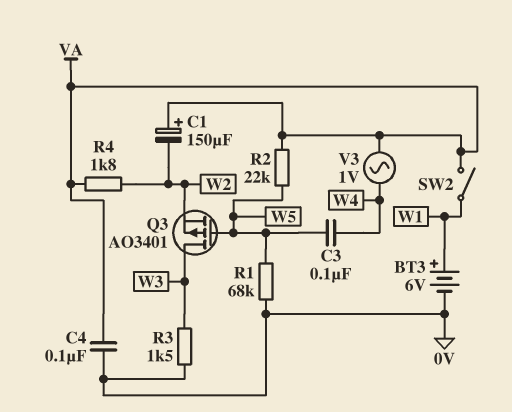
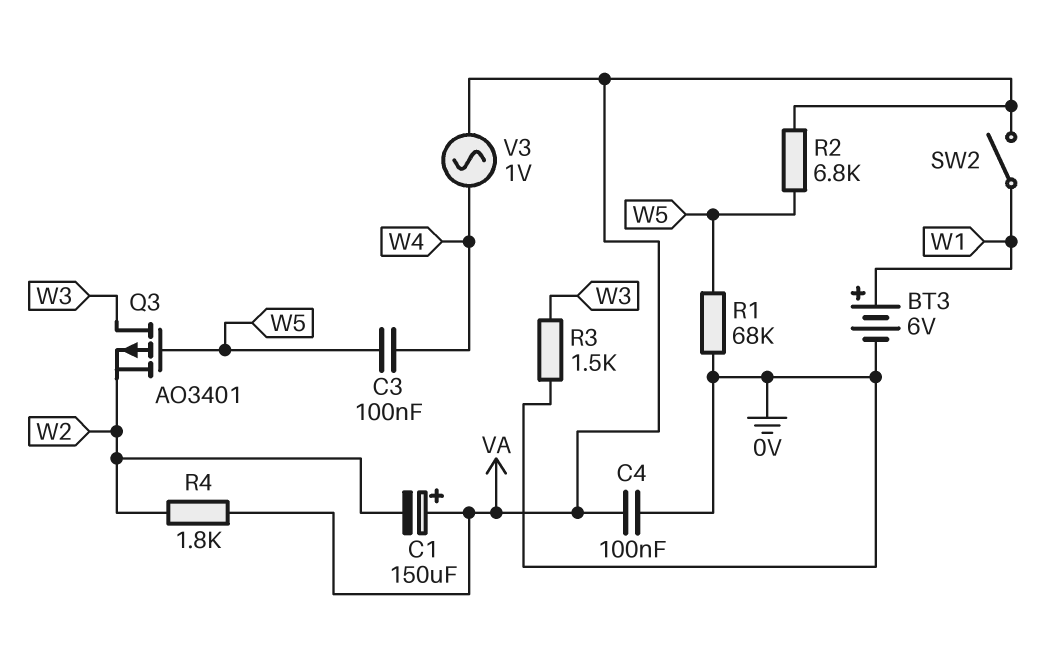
R2: 22k (VA, W5) -> 6.8k (VA, W5)

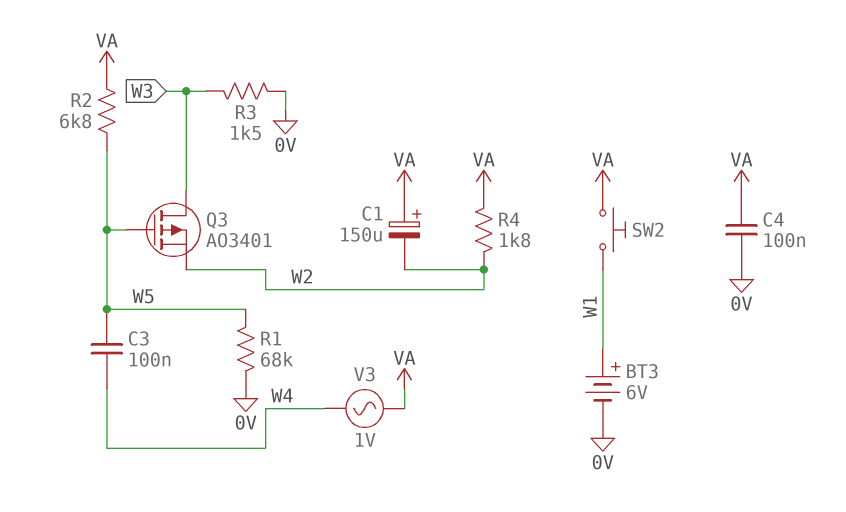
SW2: switch (VA, W1) -> button (VA, W1)

